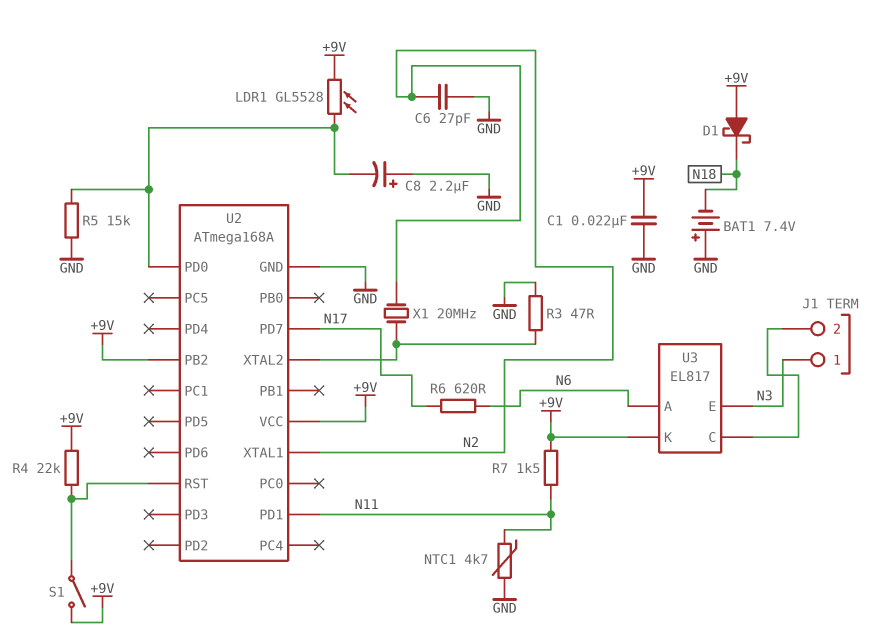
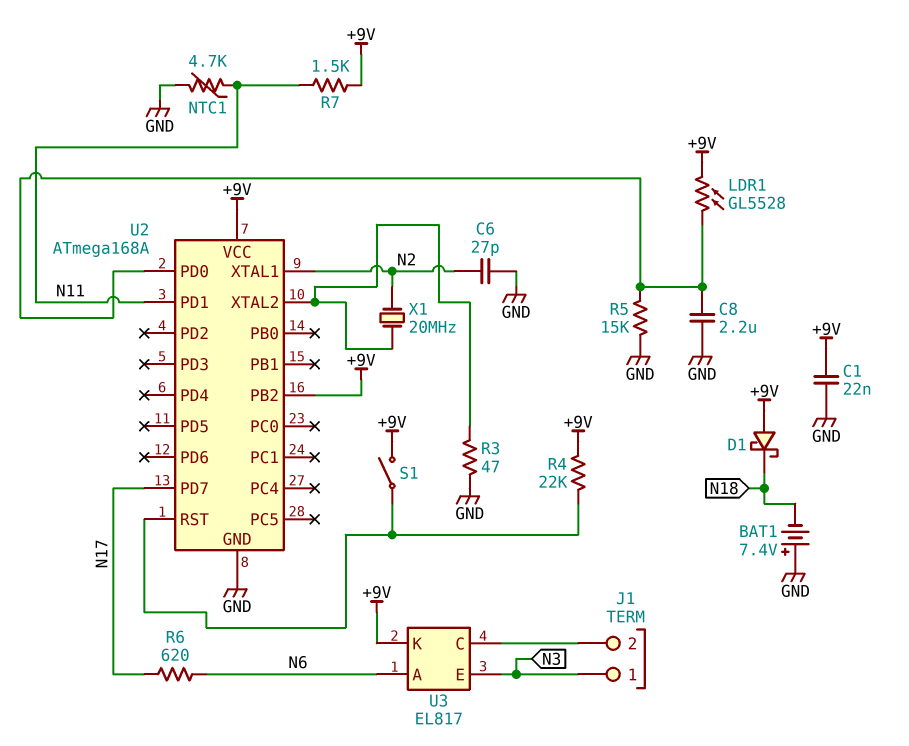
C8: 2.2uF (plus GND, minus U2/PD0) -> 2.2uF (GND, U2/PD0)

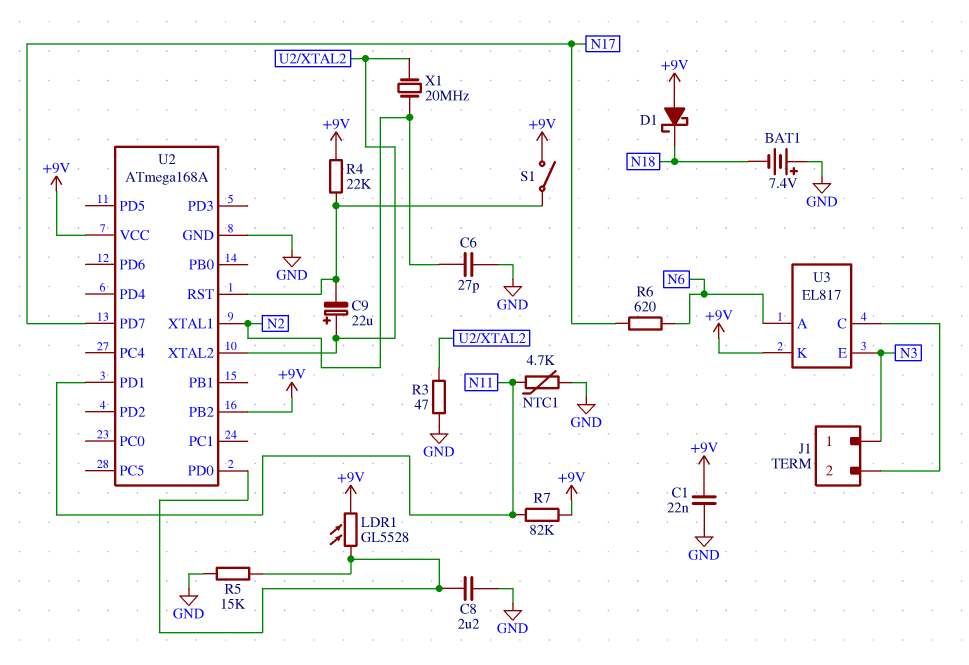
C9: none -> 22uF (plus U2/XTAL2, minus U2/RST)
R7: 1.5k (+9V, N11) -> 82k (+9V, N11)

